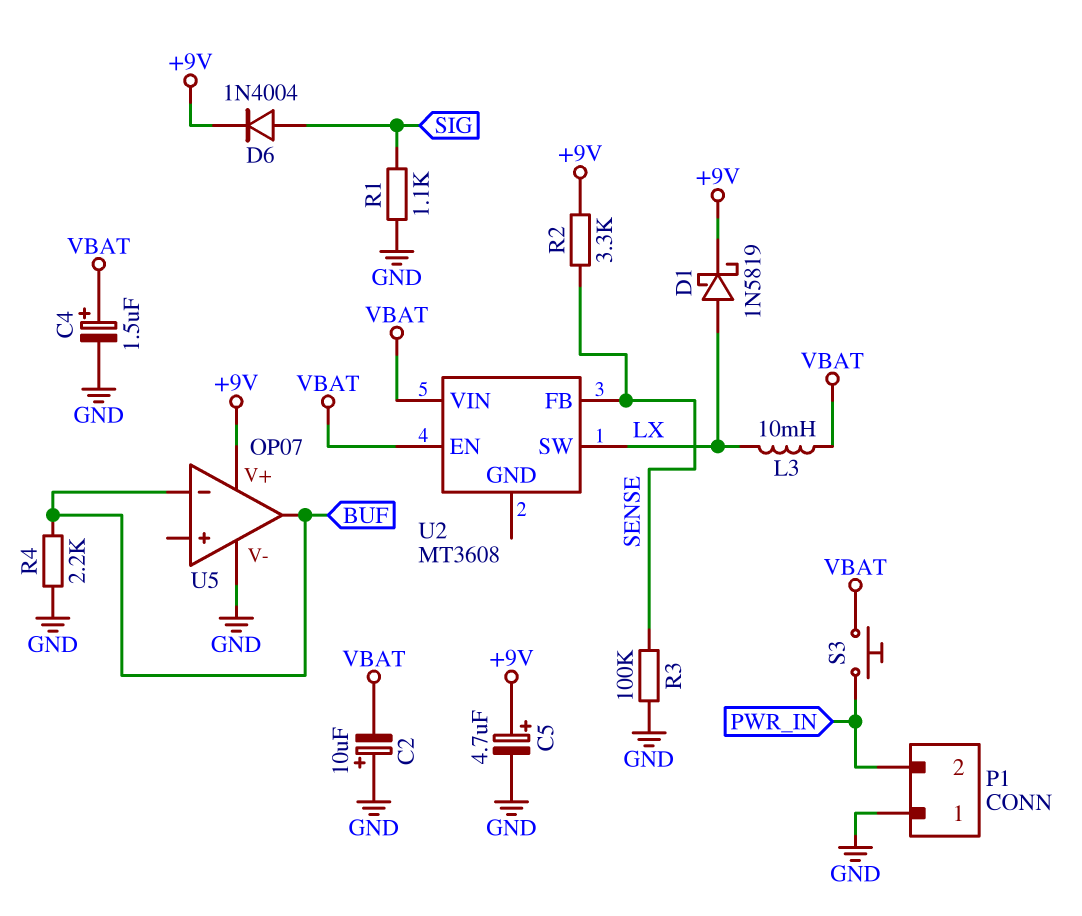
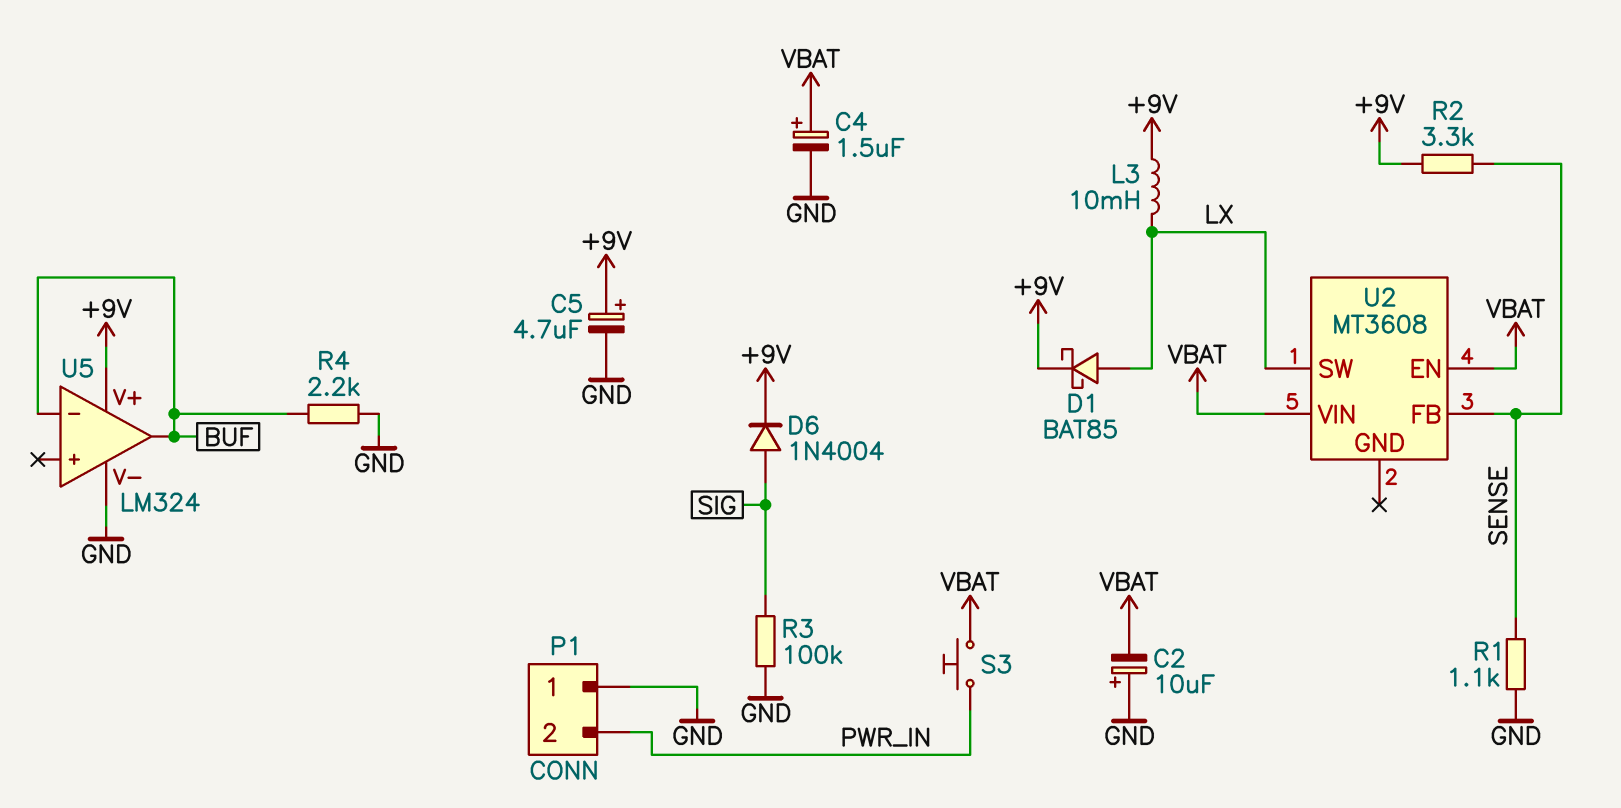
D1: schottky 1N5819 (A LX, K +9V) -> schottky BAT85 (A LX, K +9V)
L3: 10mH (LX, VBAT) -> 10mH (+9V, LX)
R1: 1.1k (GND, SIG) -> 1.1k (GND, SENSE)
R3: 100k (GND, SENSE) -> 100k (GND, SIG)
U5: OP07 -> LM324

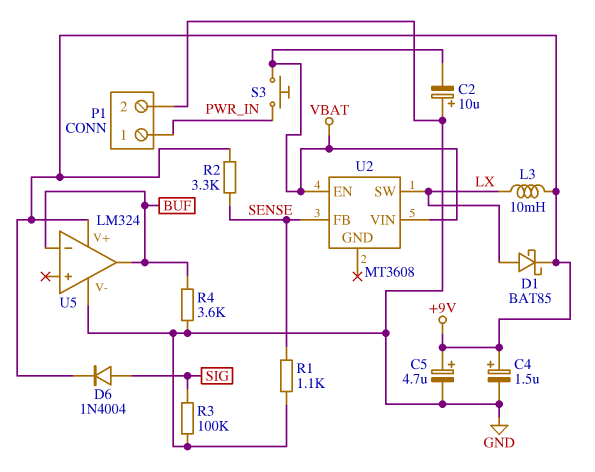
C4: 1.5uF (plus VBAT, minus GND) -> 1.5uF (plus +9V, minus GND)
P1 pin 1: GND -> PWR_IN
P1 pin 2: PWR_IN -> GND
R4: 2.2k (BUF, GND) -> 3.6k (BUF, GND)

